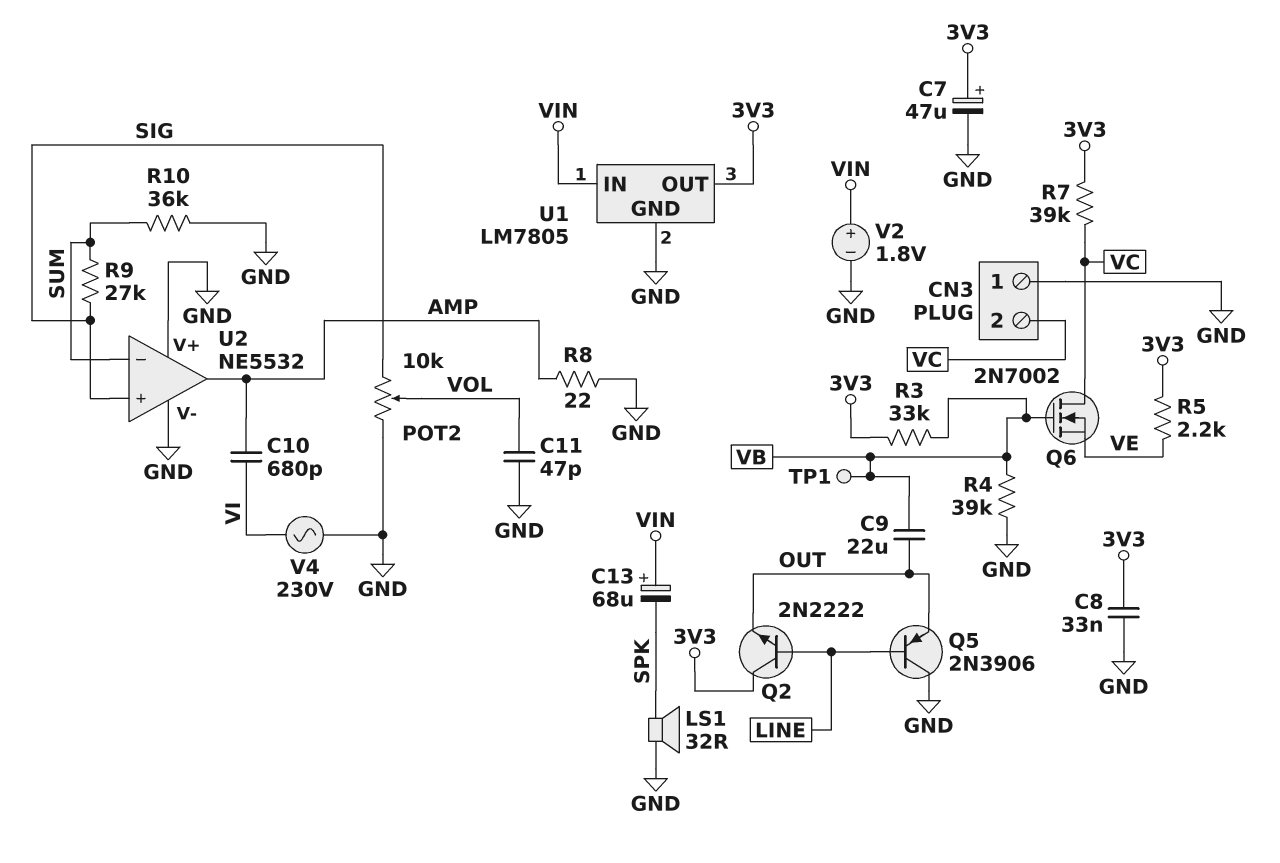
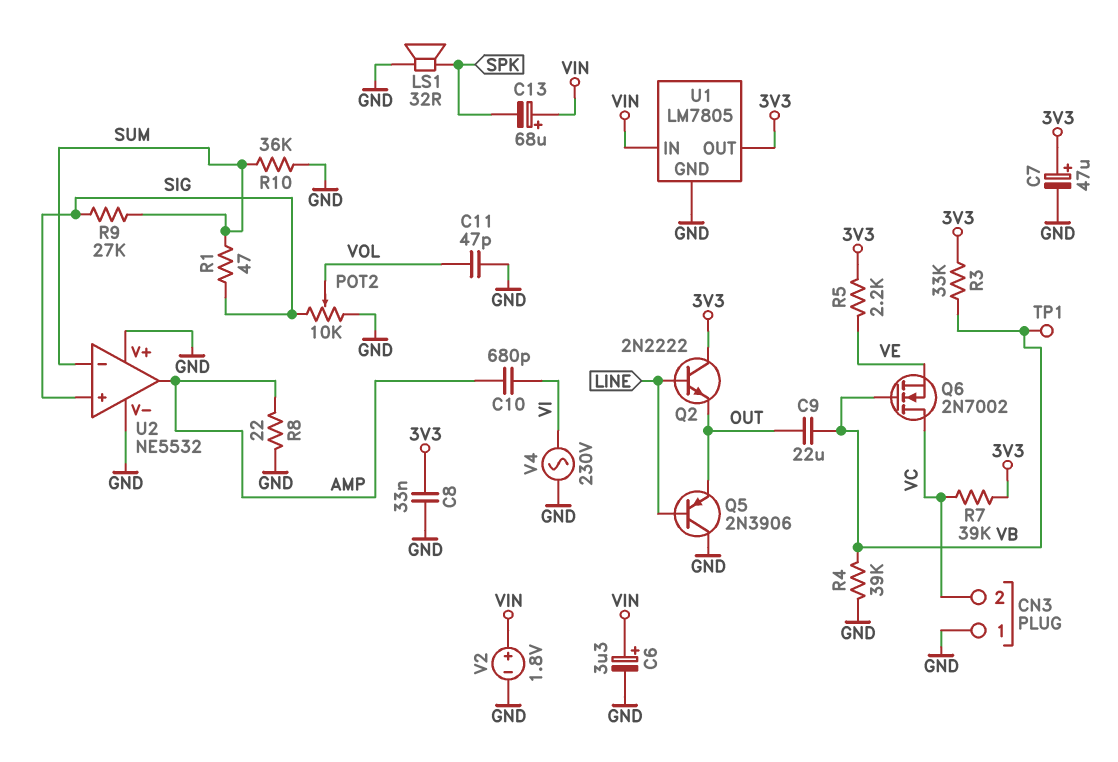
C6: none -> 3.3uF (plus VIN, minus GND)
R1: none -> 47 (SIG, SUM)

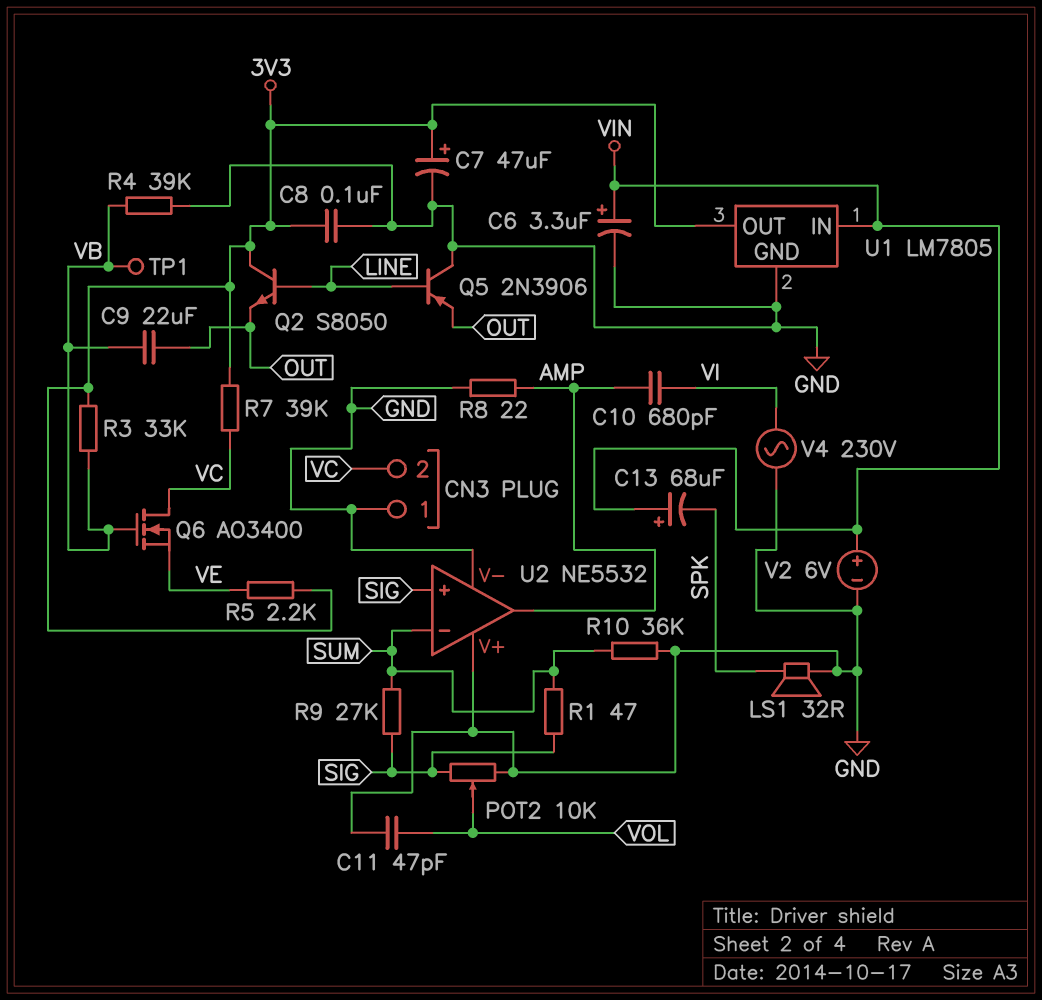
C8: 33nF (3V3, GND) -> 100nF (3V3, GND)
Q2: NPN 2N2222 (B LINE, C 3V3, E OUT) -> NPN S8050 (B LINE, C 3V3, E OUT)
Q6: NMOS 2N7002 (G VB, D VC, S VE) -> NMOS AO3400 (G VB, D VC, S VE)
V2: 1.8V (plus VIN, minus GND) -> 6V (plus VIN, minus GND)

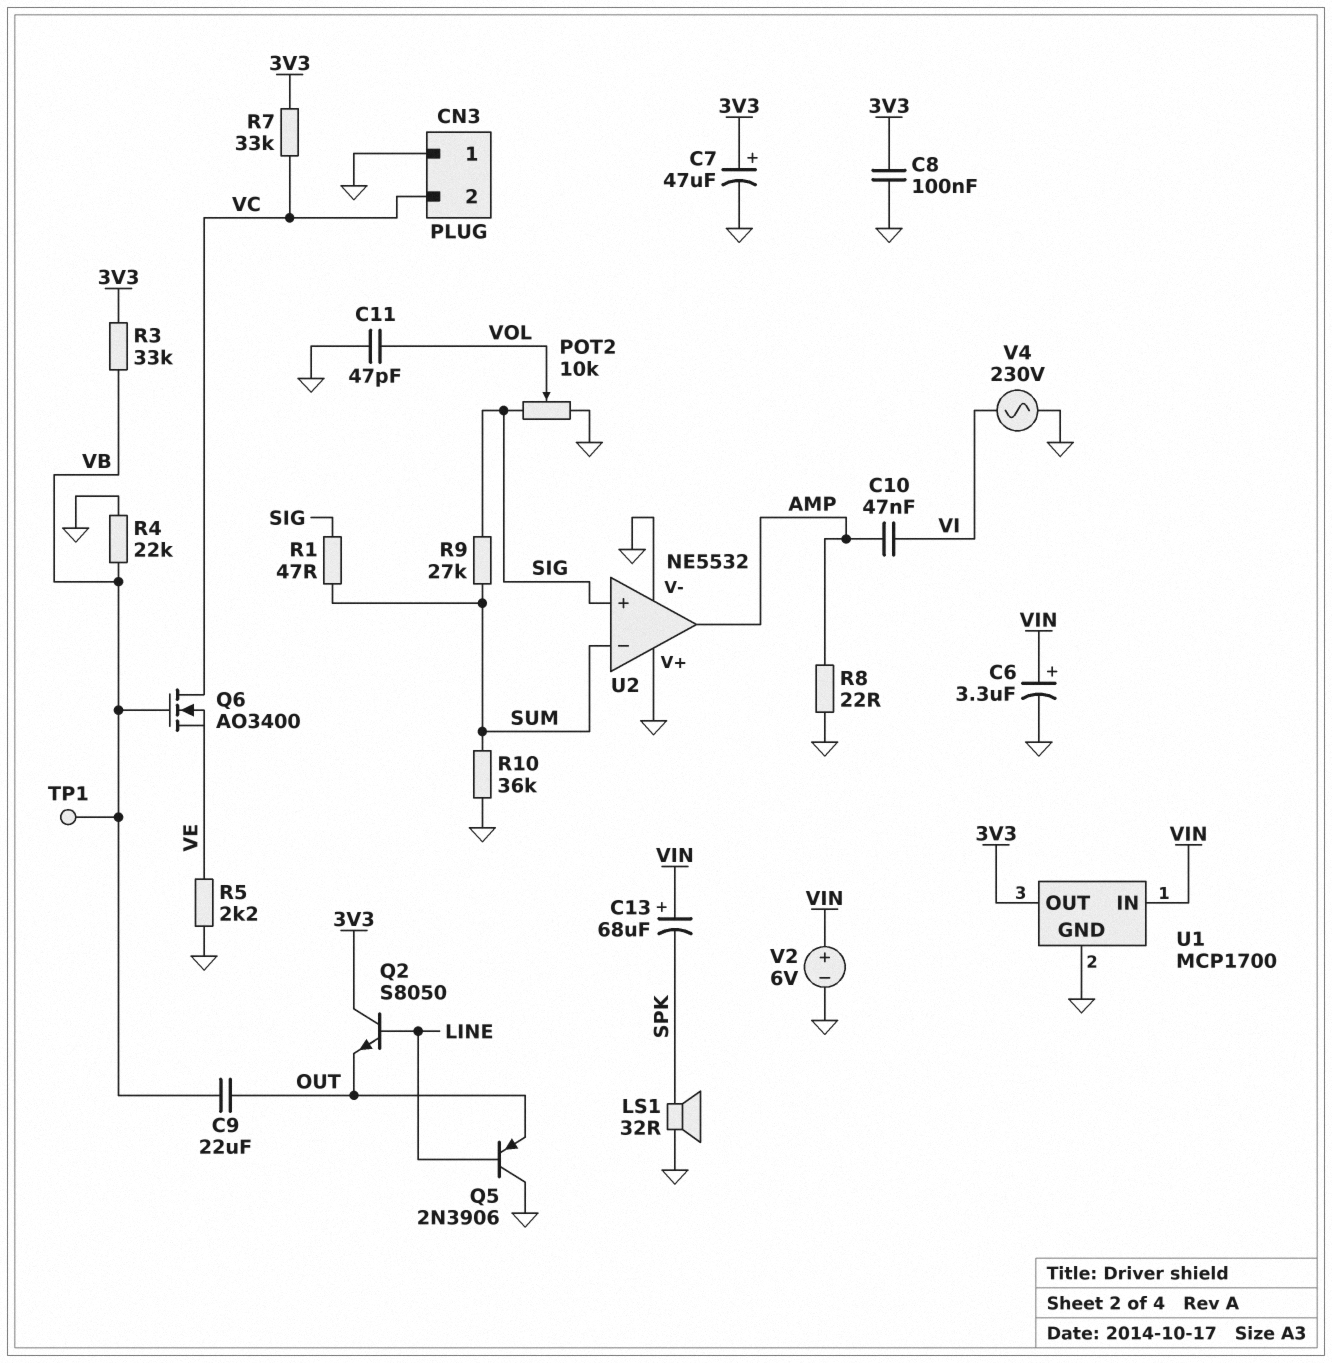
C10: 680pF (AMP, VI) -> 47nF (AMP, VI)
R4: 39k (GND, VB) -> 22k (GND, VB)
R5: 2.2k (3V3, VE) -> 2.2k (GND, VE)
R7: 39k (3V3, VC) -> 33k (3V3, VC)
U1: LM7805 -> MCP1700

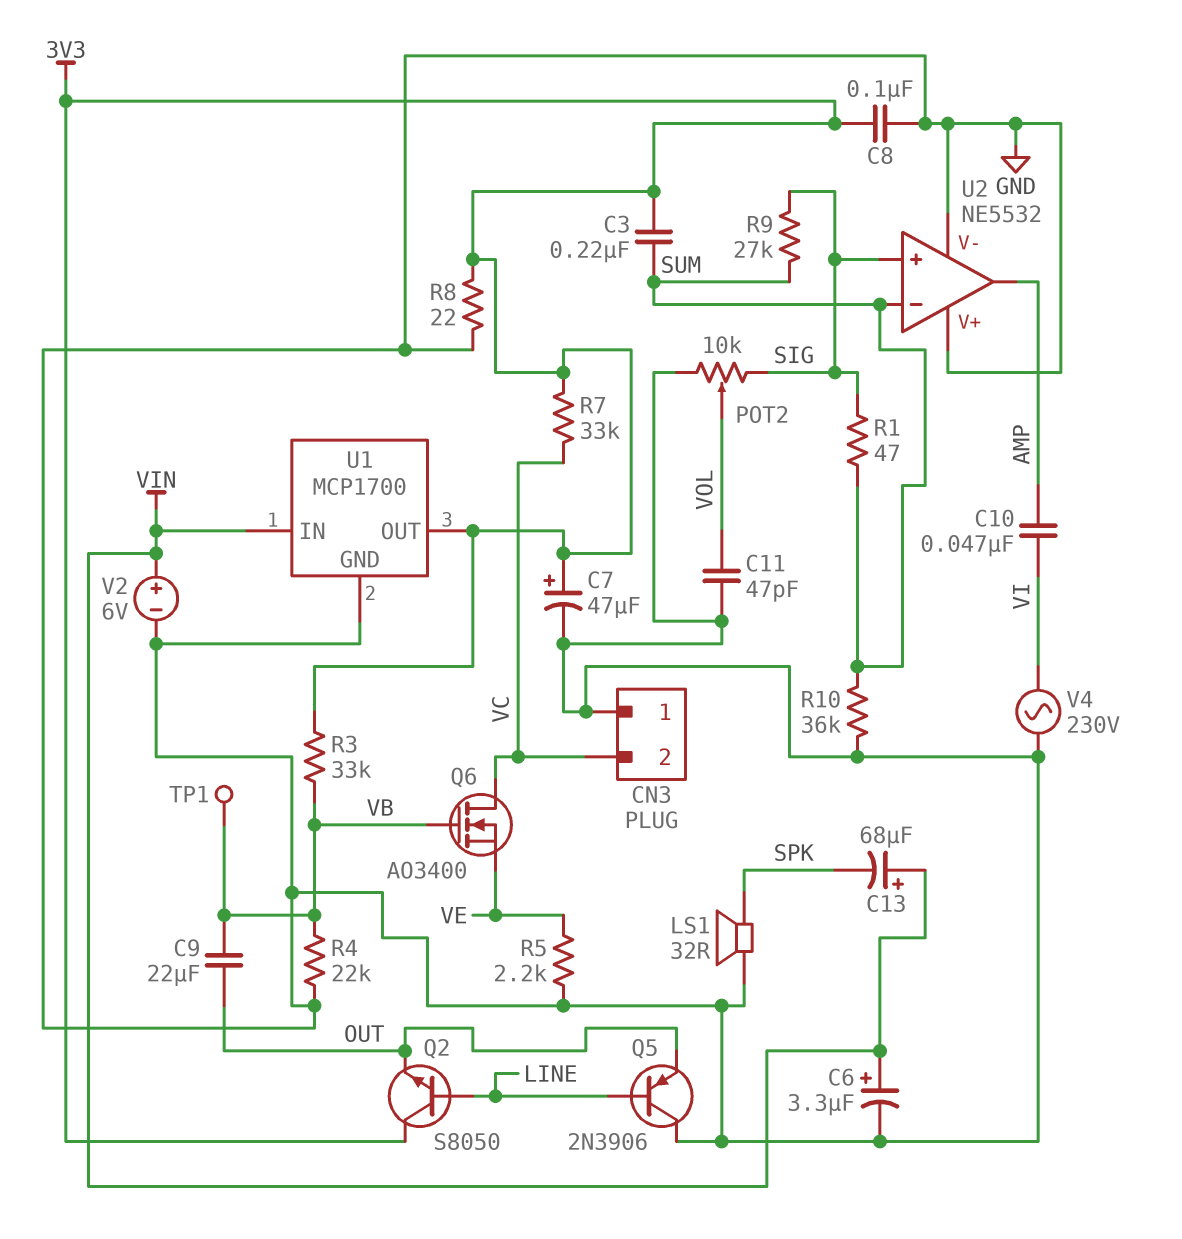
C3: none -> 220nF (3V3, SUM)
R8: 22 (AMP, GND) -> 22 (3V3, GND)

